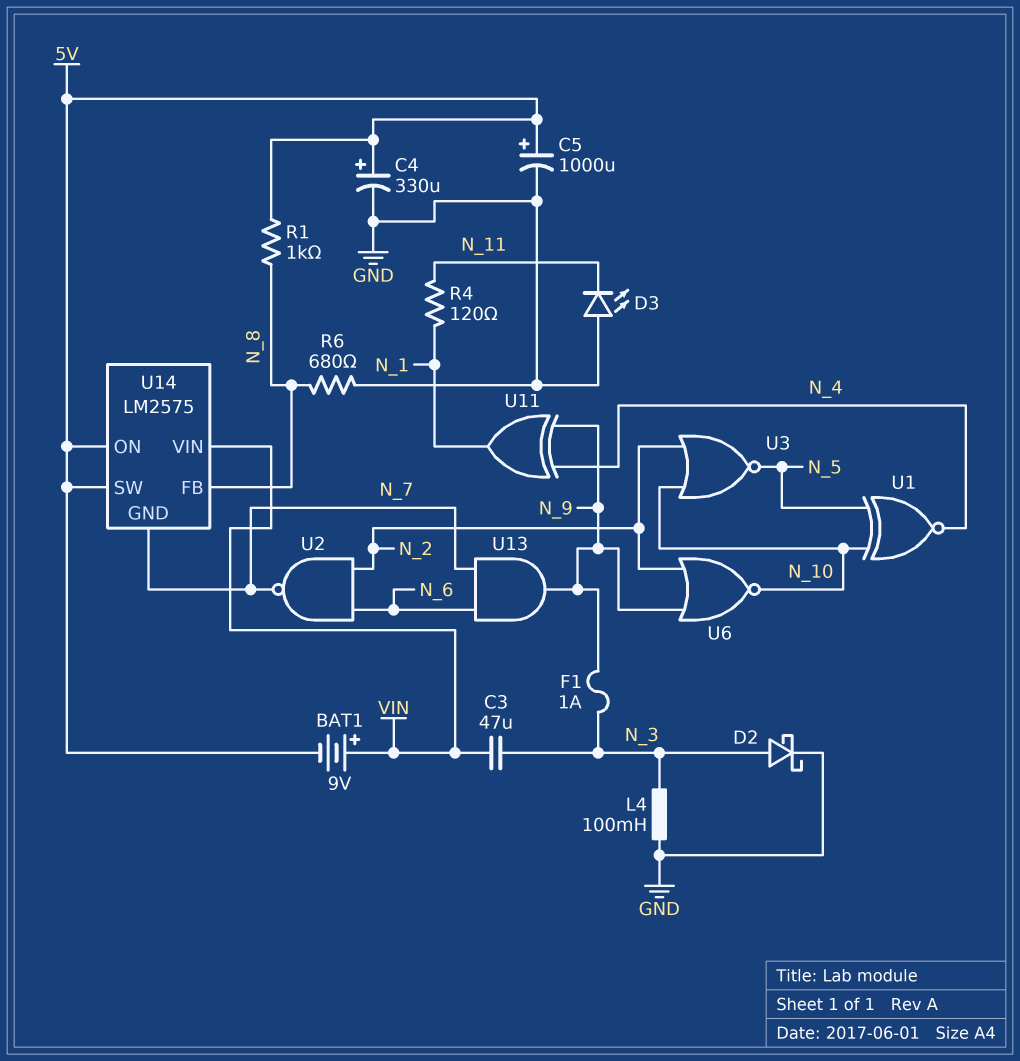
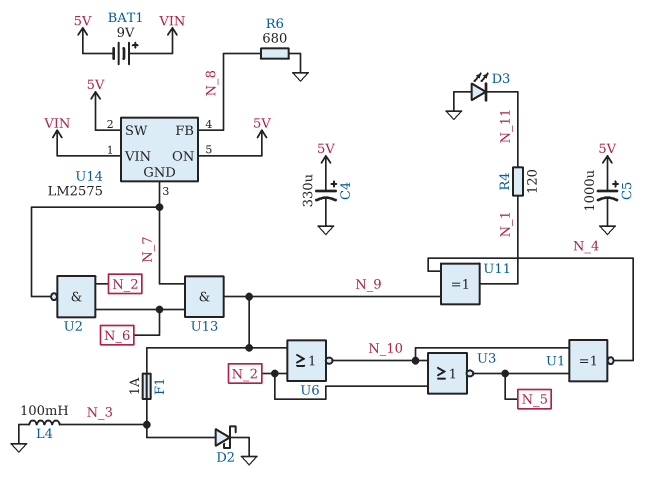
C3: 47uF (N_3, VIN) -> none
R1: 1k (5V, N_8) -> none

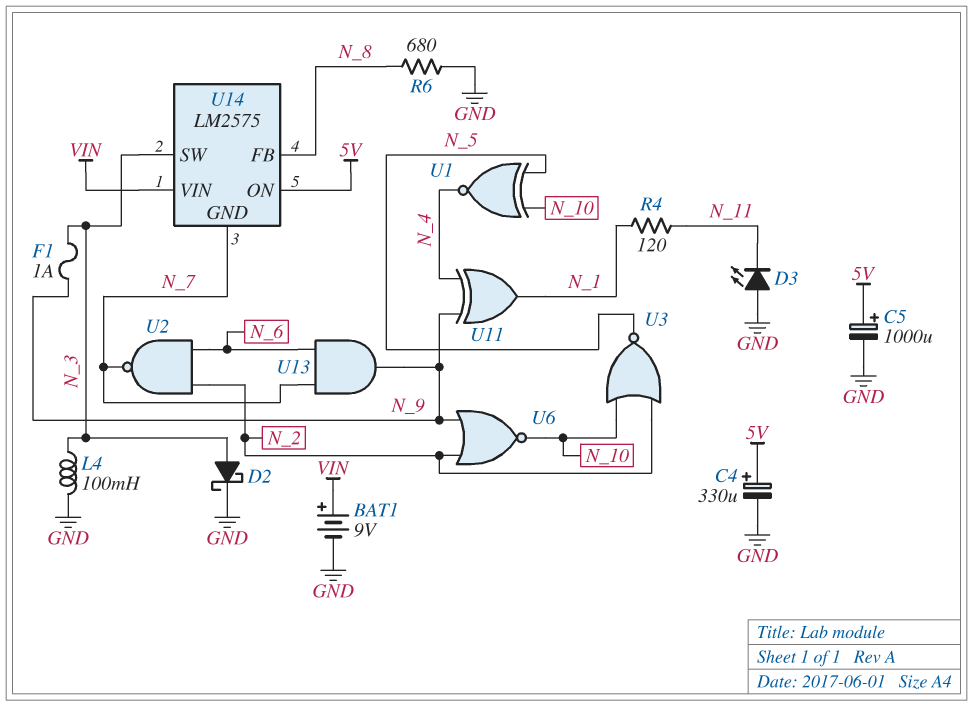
BAT1: 9V (plus VIN, minus 5V) -> 9V (plus VIN, minus GND)
U14 pin SW: 5V -> N_3

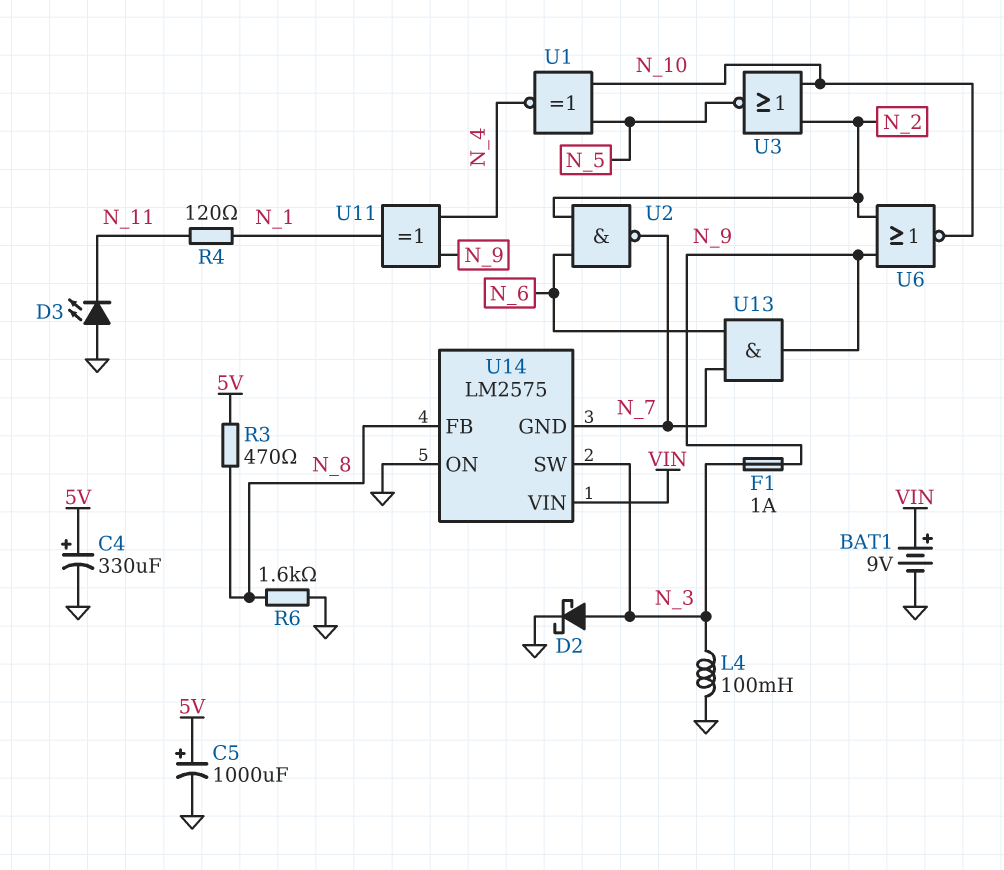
R3: none -> 470 (5V, N_8)
R6: 680 (GND, N_8) -> 1.6k (GND, N_8)
U14 pin ON: 5V -> GND

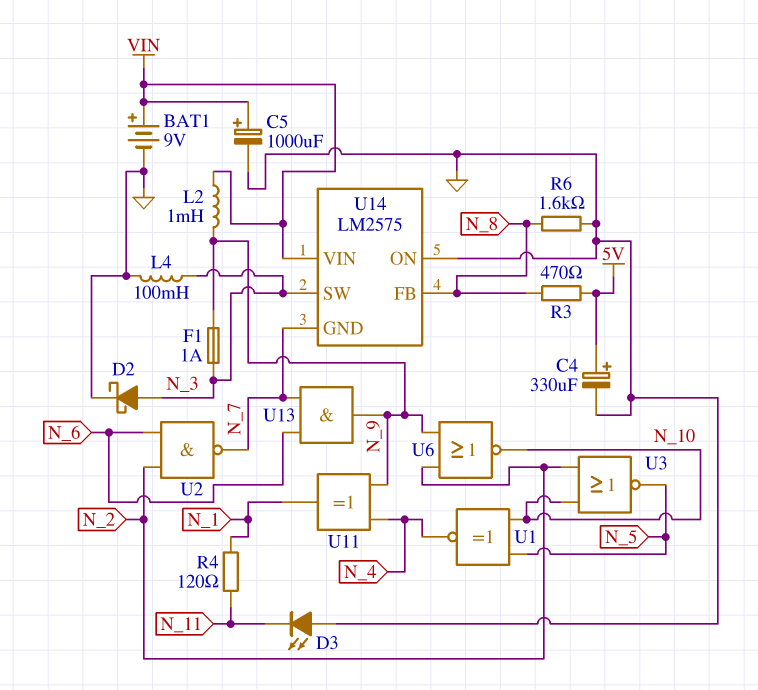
C5: 1000uF (plus 5V, minus GND) -> 1000uF (plus VIN, minus GND)
L2: none -> 1mH (N_9, VIN)

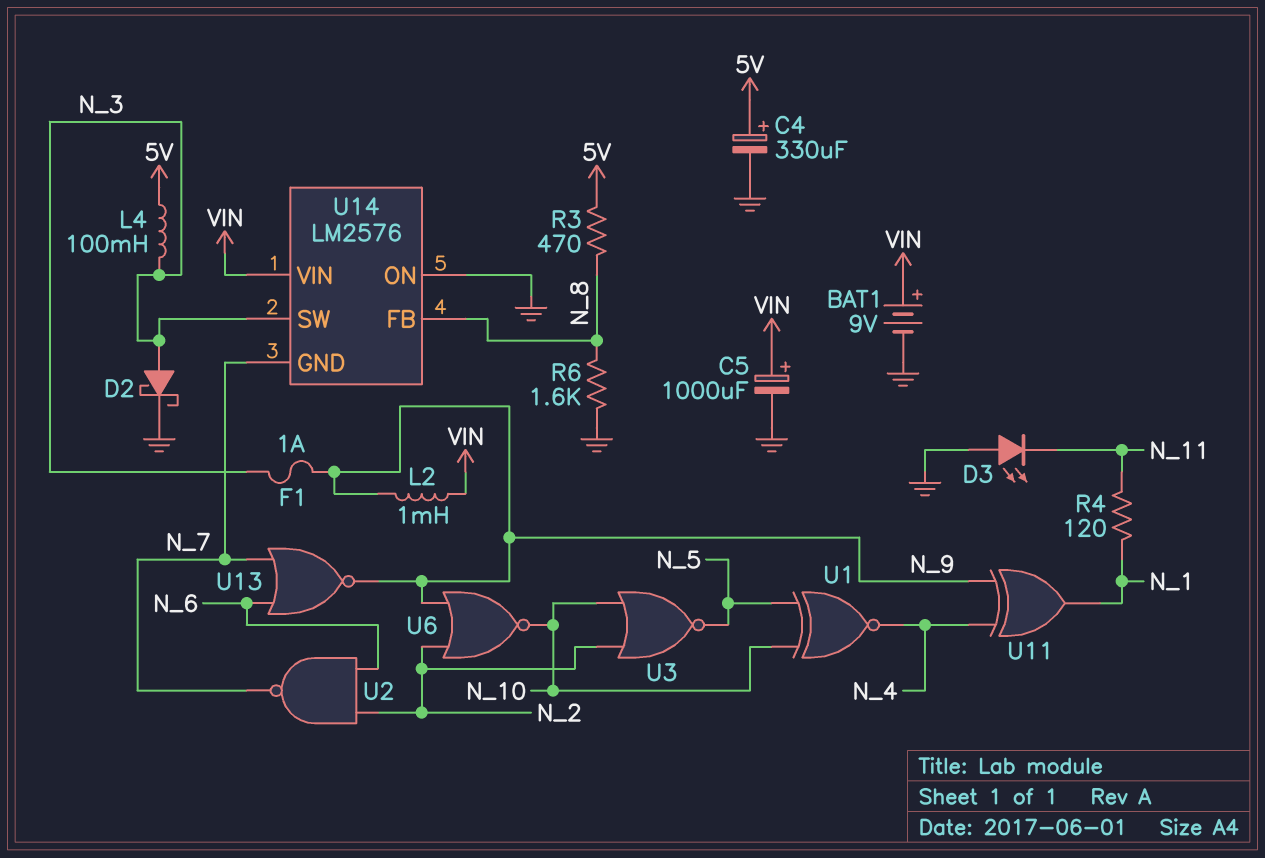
L4: 100mH (GND, N_3) -> 100mH (5V, N_3)
U13: AND (in N_6, in N_7, out N_9) -> NOR (in N_6, in N_7, out N_9)
U14: LM2575 -> LM2576

